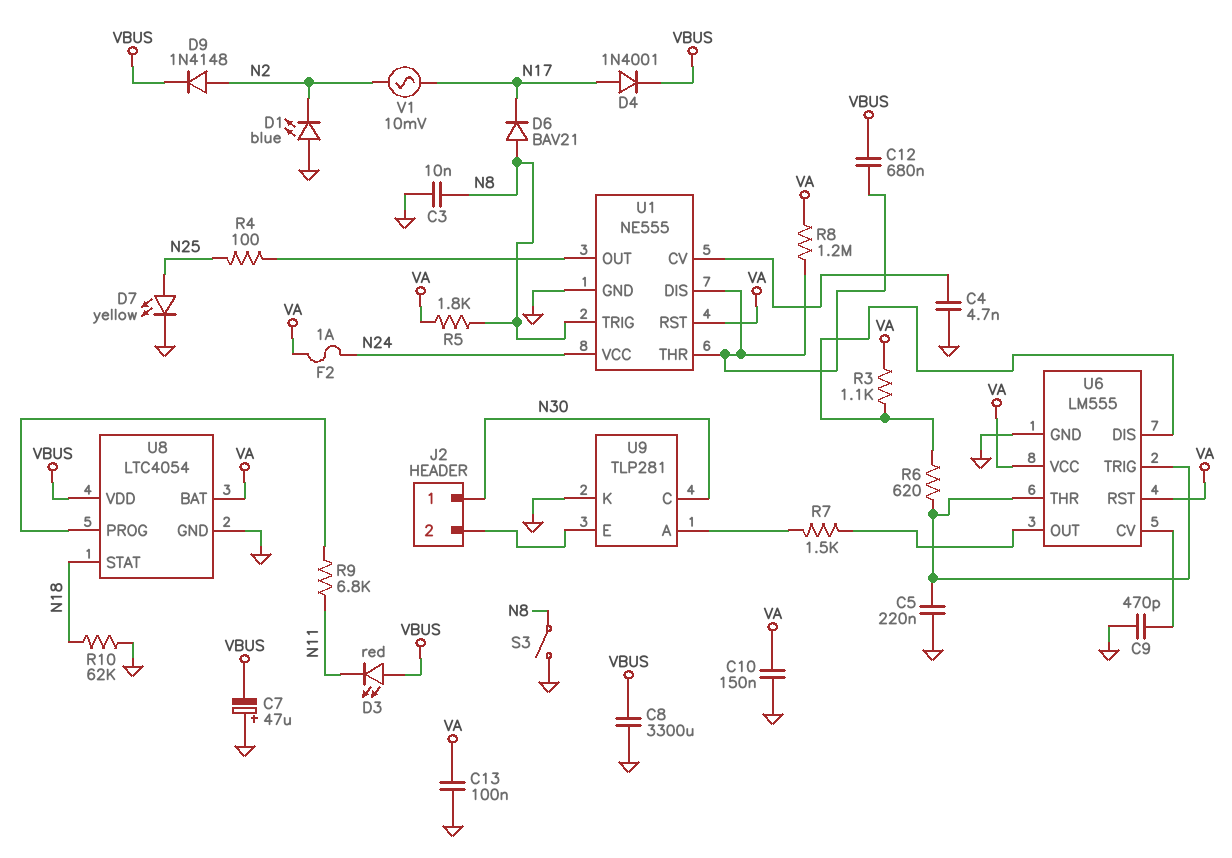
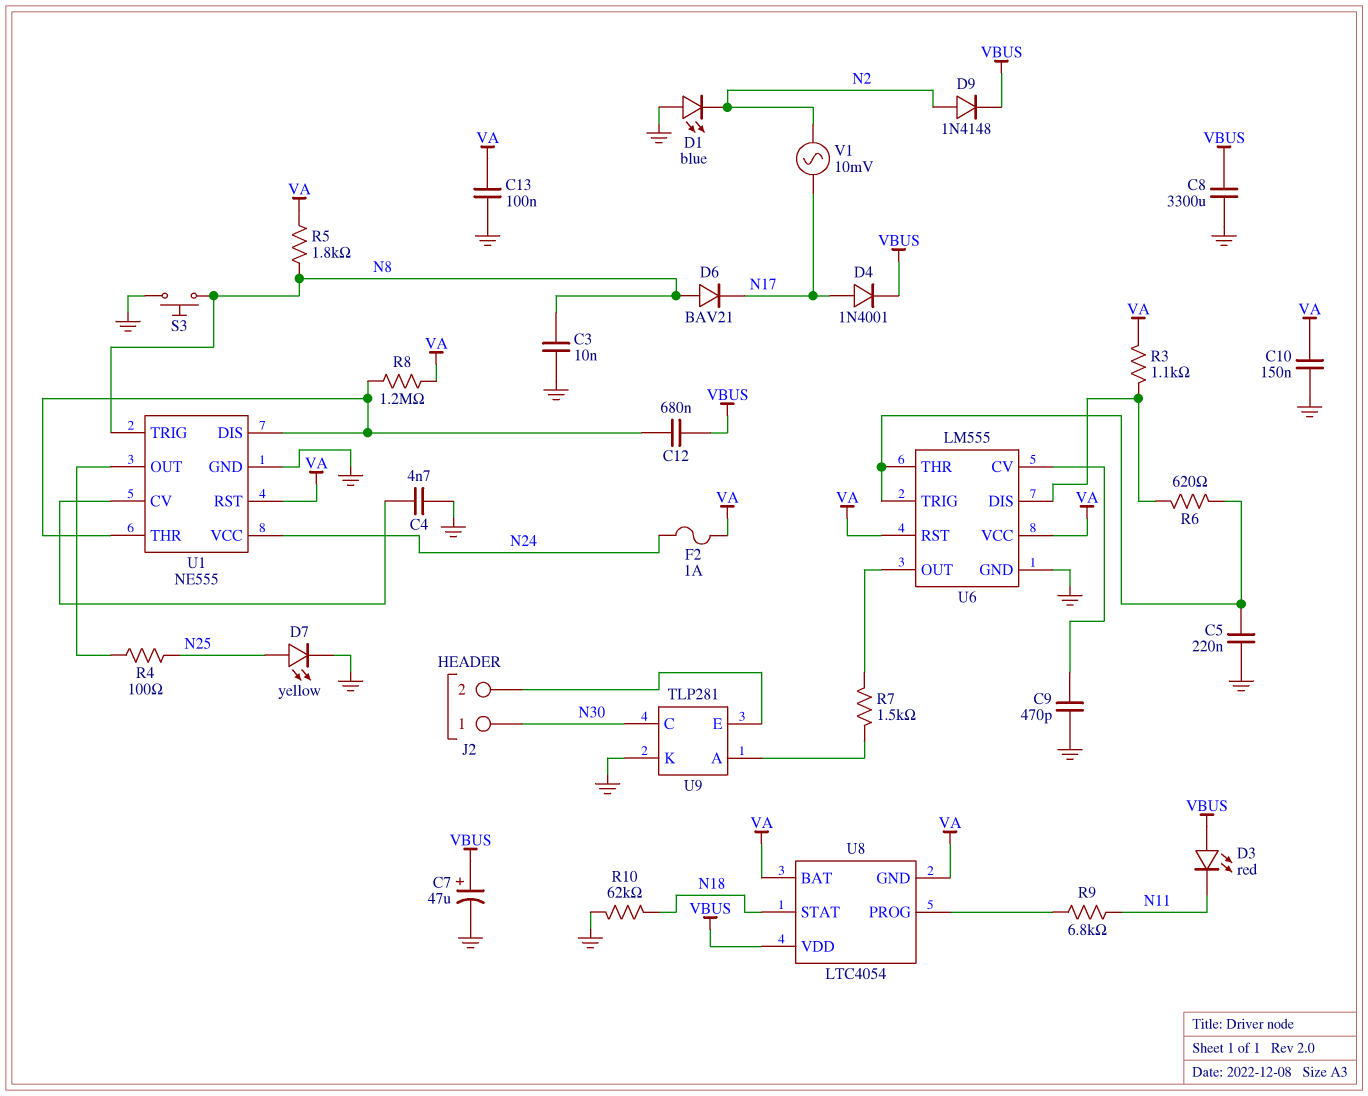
C7: 47uF (plus GND, minus VBUS) -> 47uF (plus VBUS, minus GND)
S3: switch (GND, N8) -> button (GND, N8)
U8 pin GND: GND -> VA

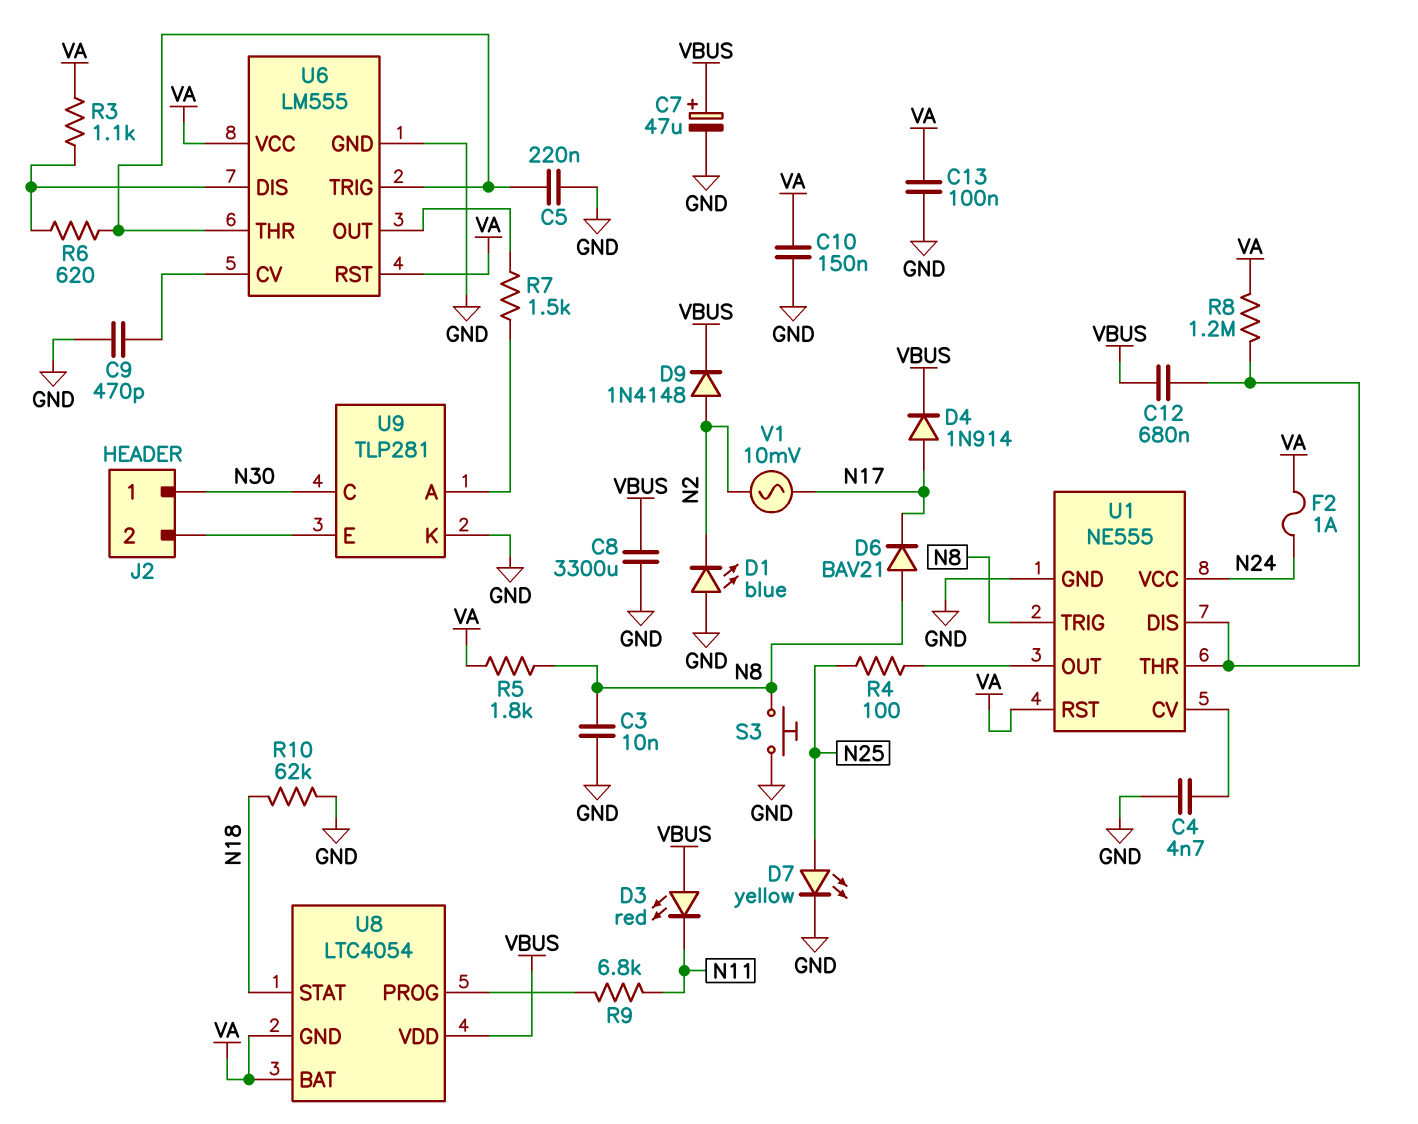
D4: diode 1N4001 (A N17, K VBUS) -> diode 1N914 (A N17, K VBUS)

